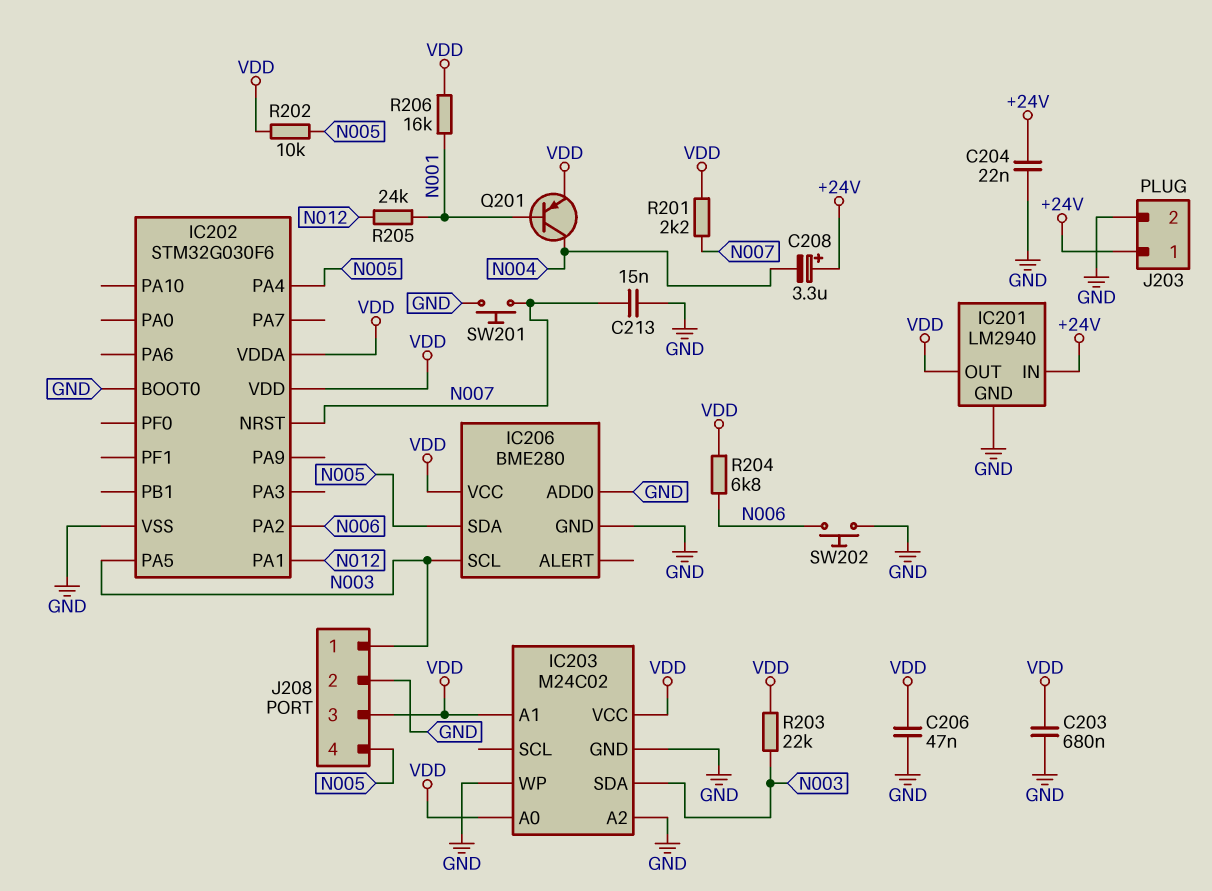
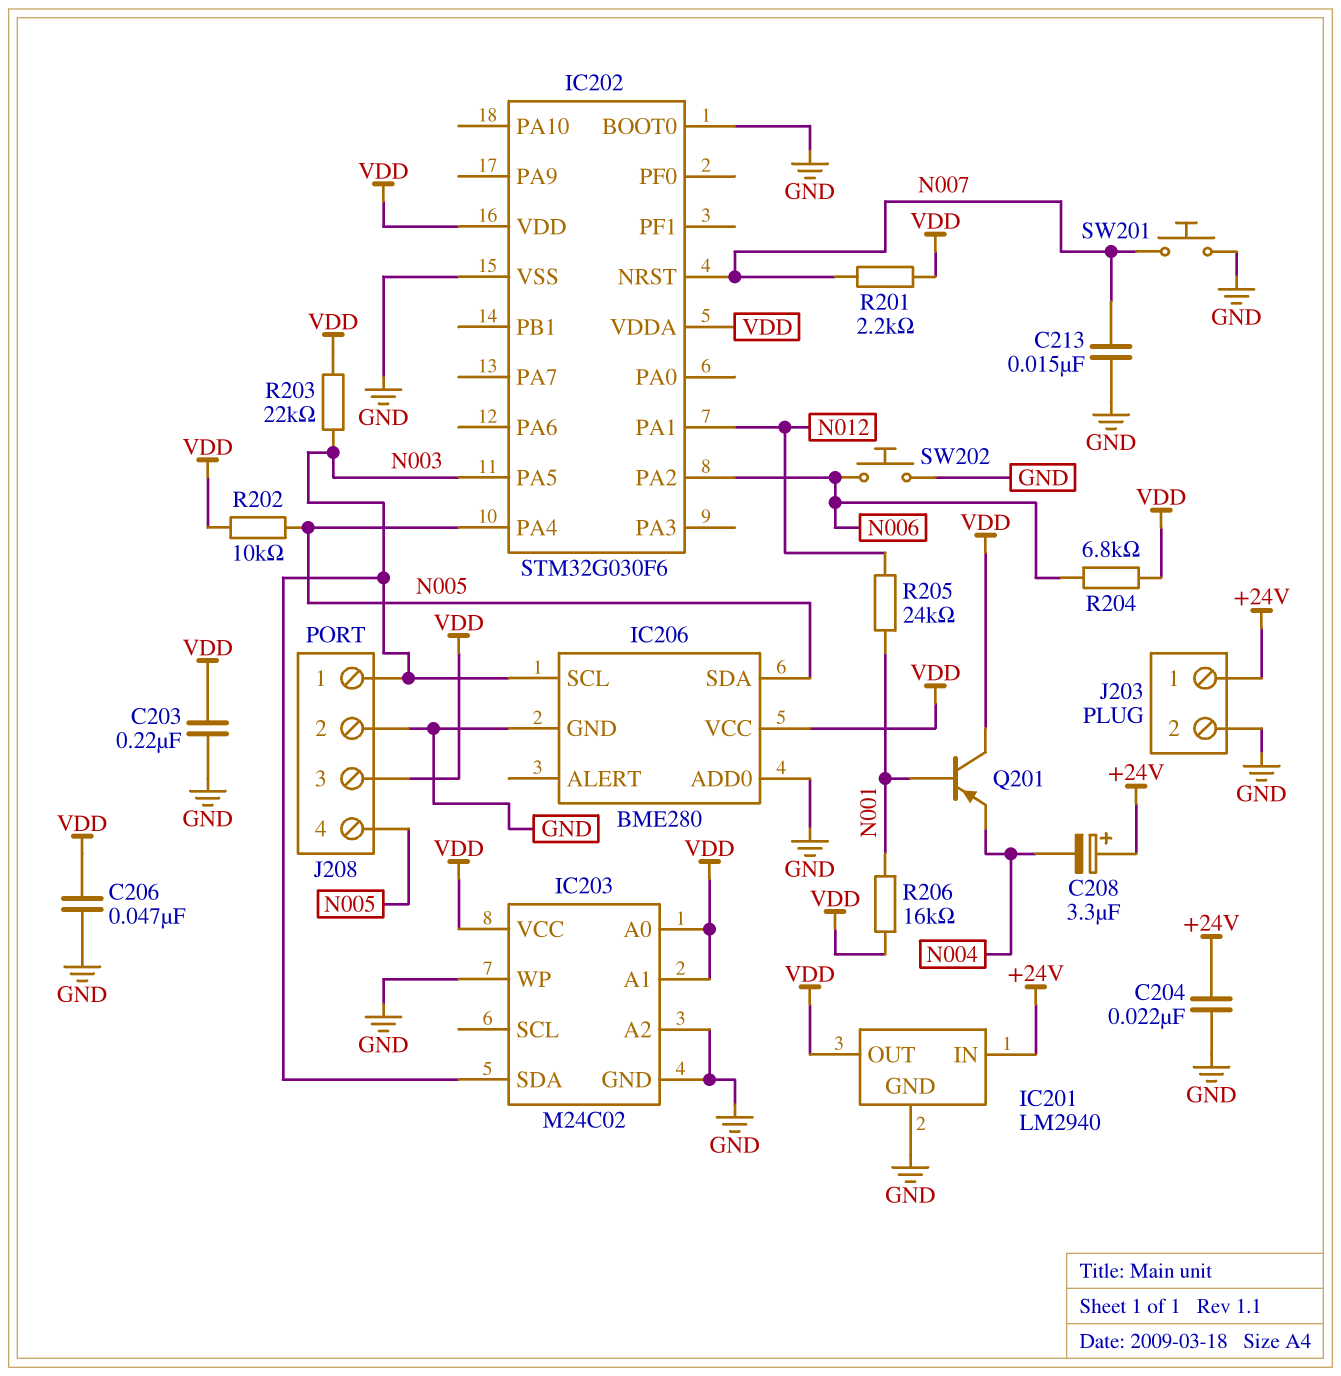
C203: 680nF (GND, VDD) -> 220nF (GND, VDD)
Q201: PNP (B N001, C N004, E VDD) -> PNP (B N001, C VDD, E N004)

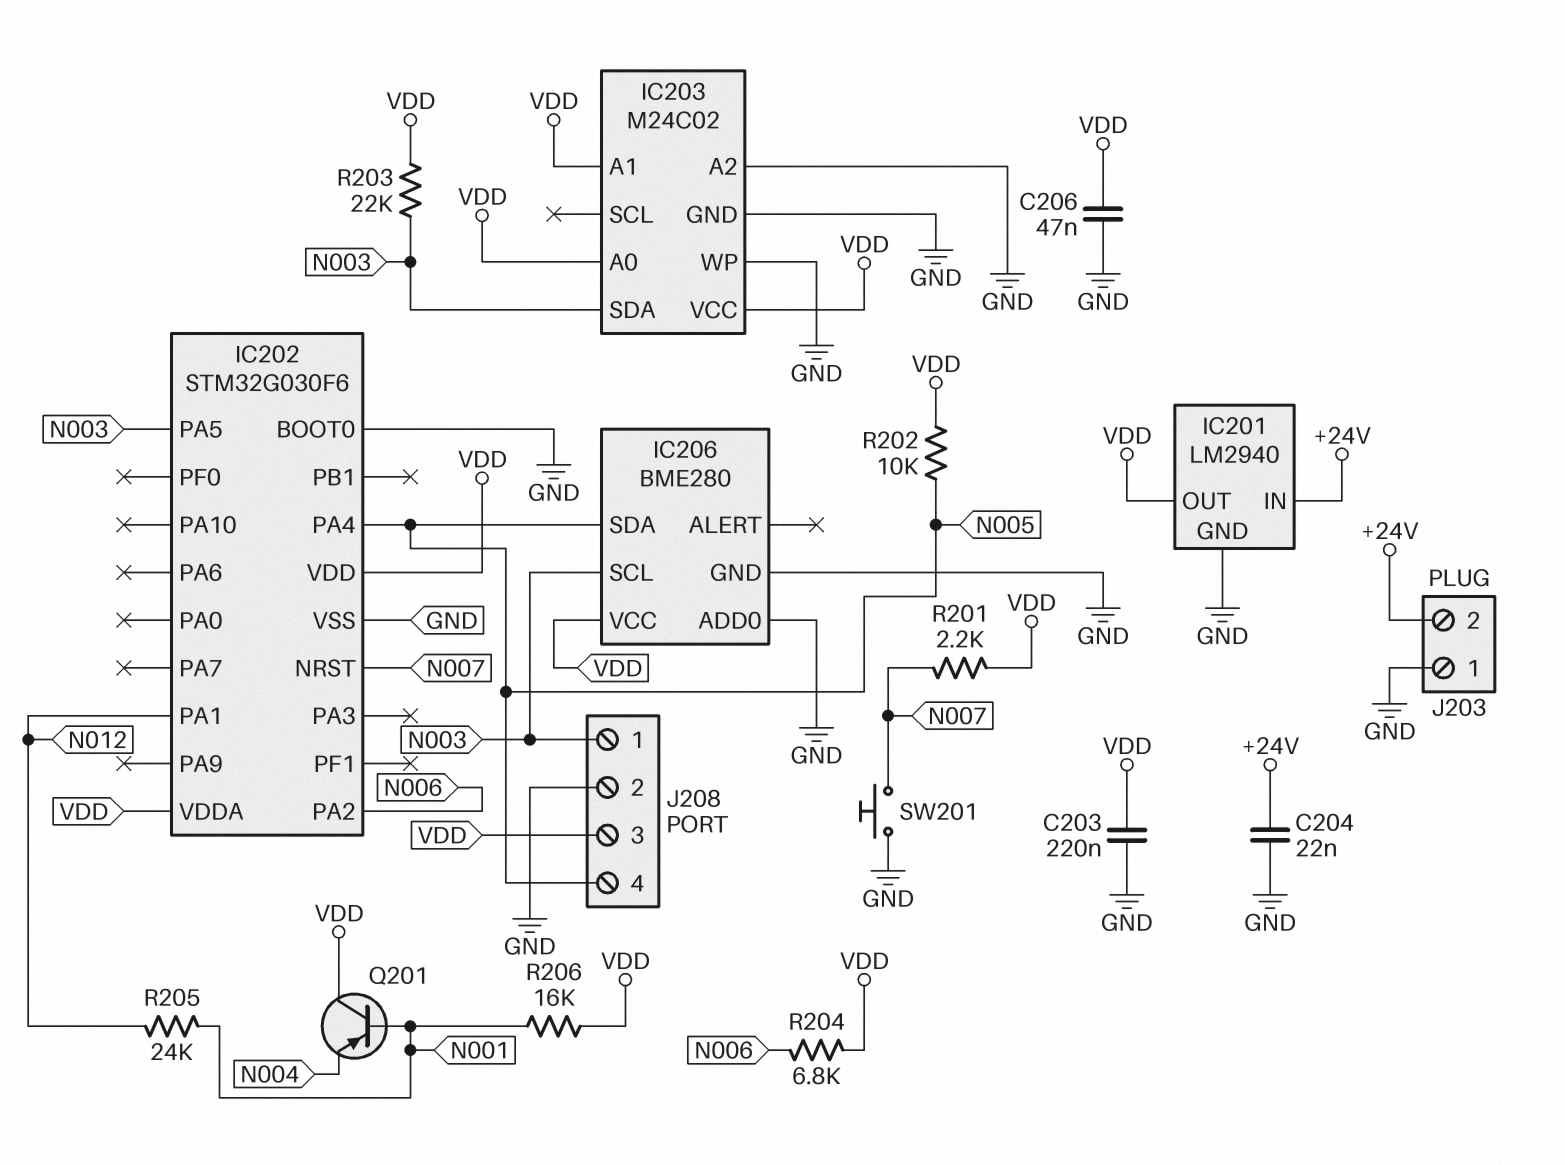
C208: 3.3uF (plus +24V, minus N004) -> none
C213: 15nF (GND, N007) -> none
J203 pin 1: +24V -> GND
J203 pin 2: GND -> +24V
SW202: button (GND, N006) -> none

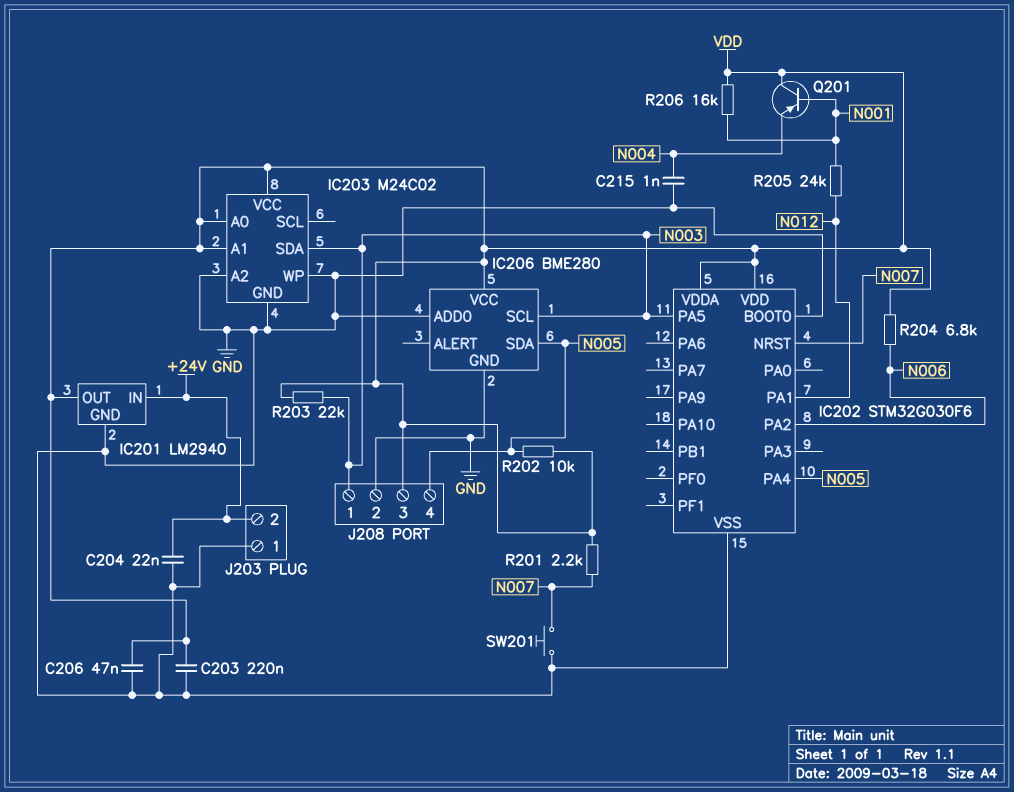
C215: none -> 1nF (GND, N004)

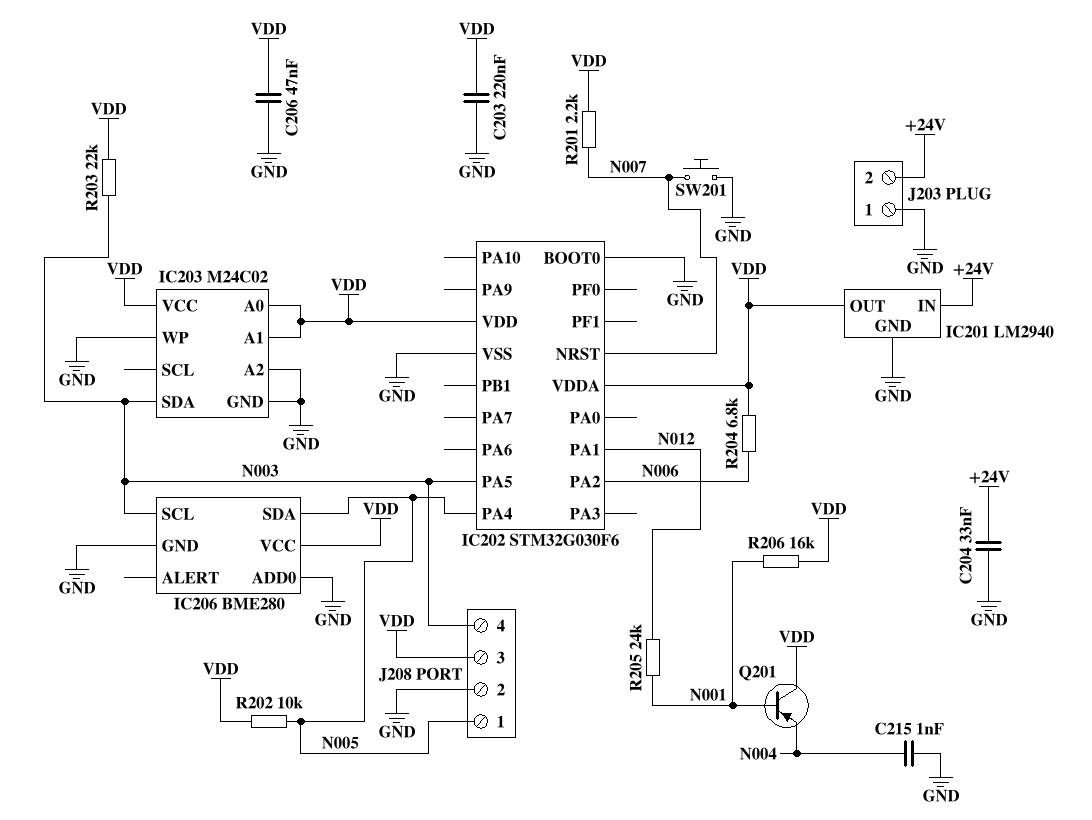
C204: 22nF (+24V, GND) -> 33nF (+24V, GND)
J208 pin 1: N003 -> N005
J208 pin 4: N005 -> N003

